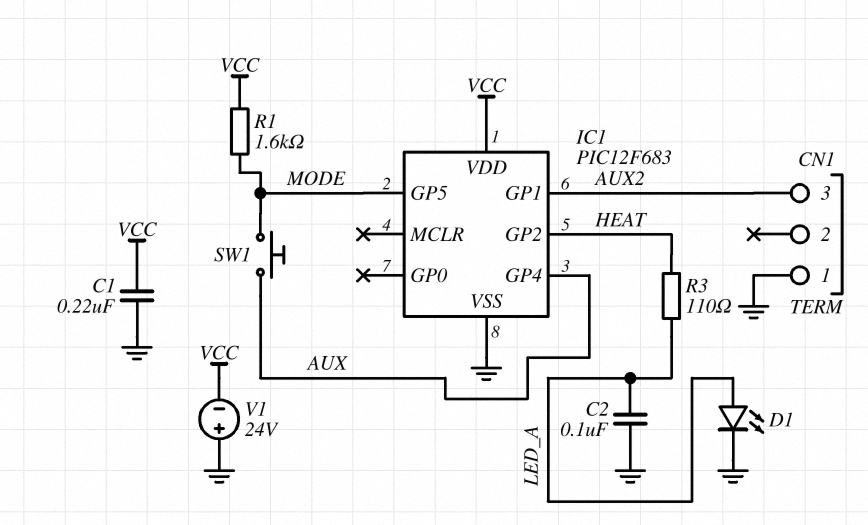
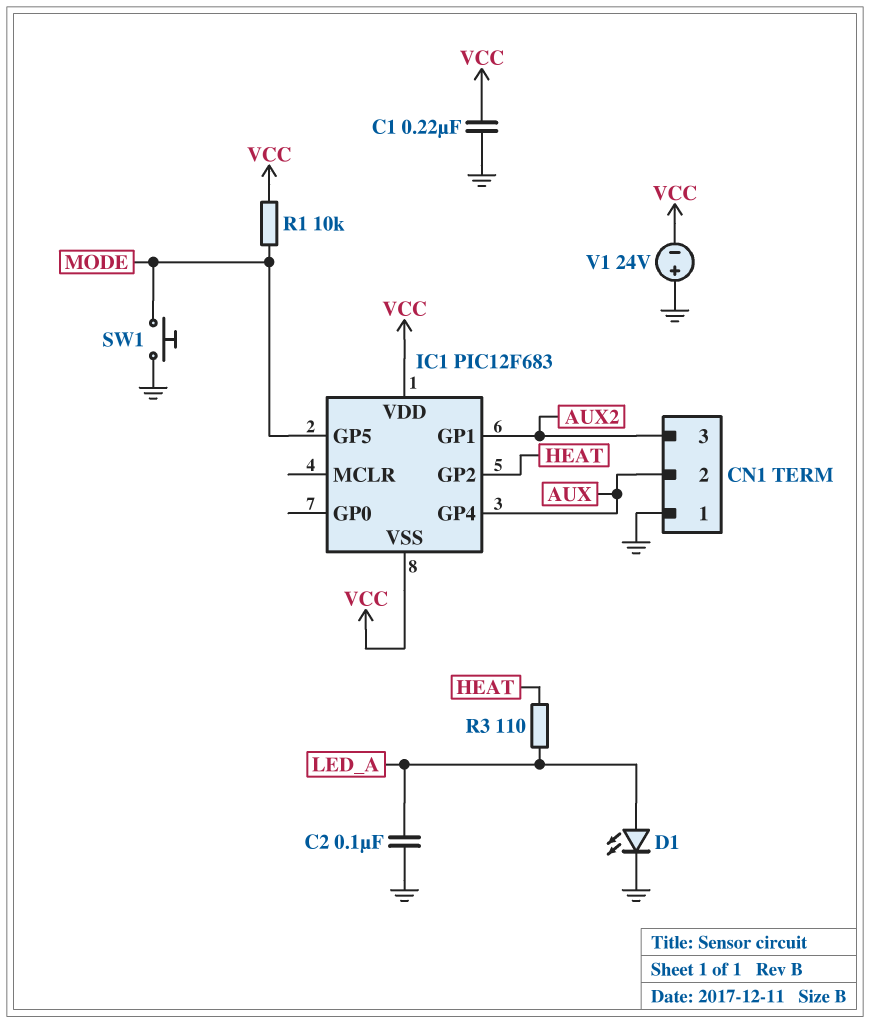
CN1 pin 2: none -> AUX
IC1 pin VSS: GND -> VCC
R1: 1.6k (MODE, VCC) -> 10k (MODE, VCC)
SW1: button (AUX, MODE) -> button (GND, MODE)

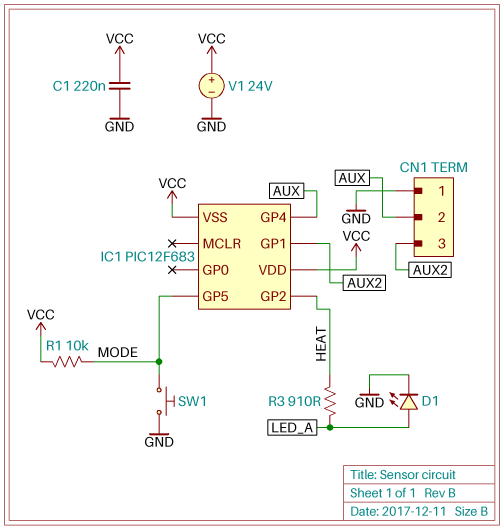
C2: 100nF (GND, LED_A) -> none
R3: 110 (HEAT, LED_A) -> 910 (HEAT, LED_A)
V1: 24V (plus GND, minus VCC) -> 24V (plus VCC, minus GND)

